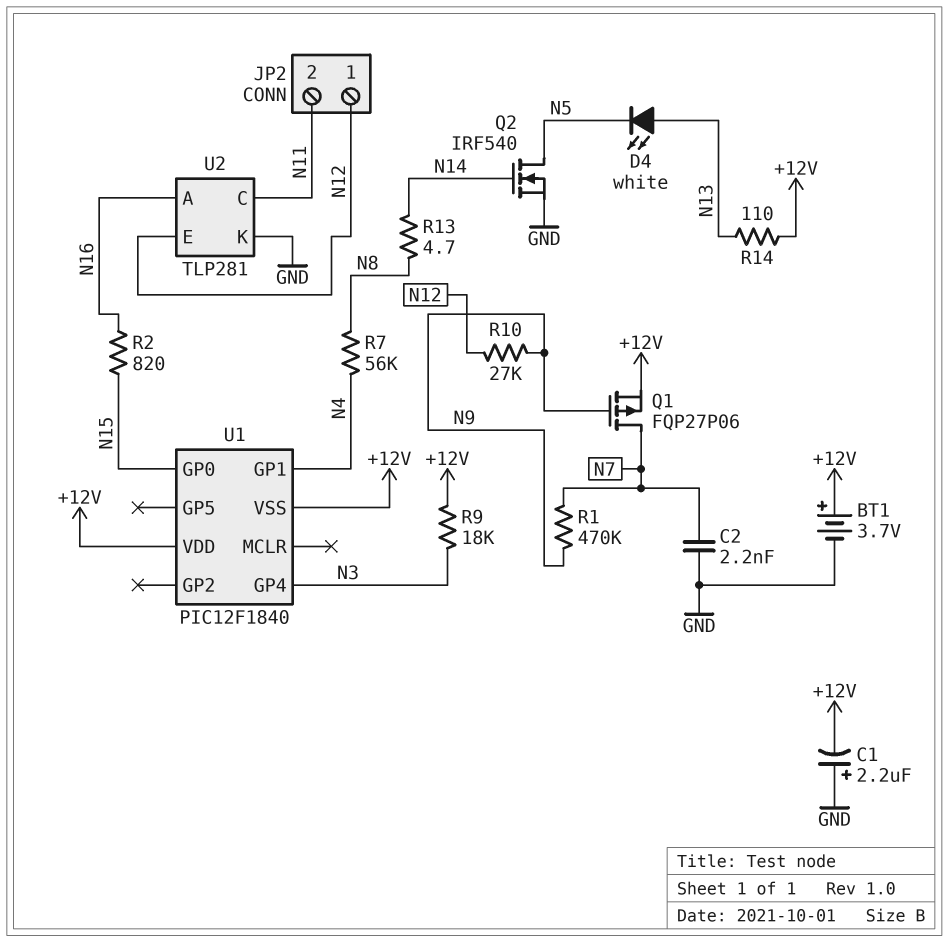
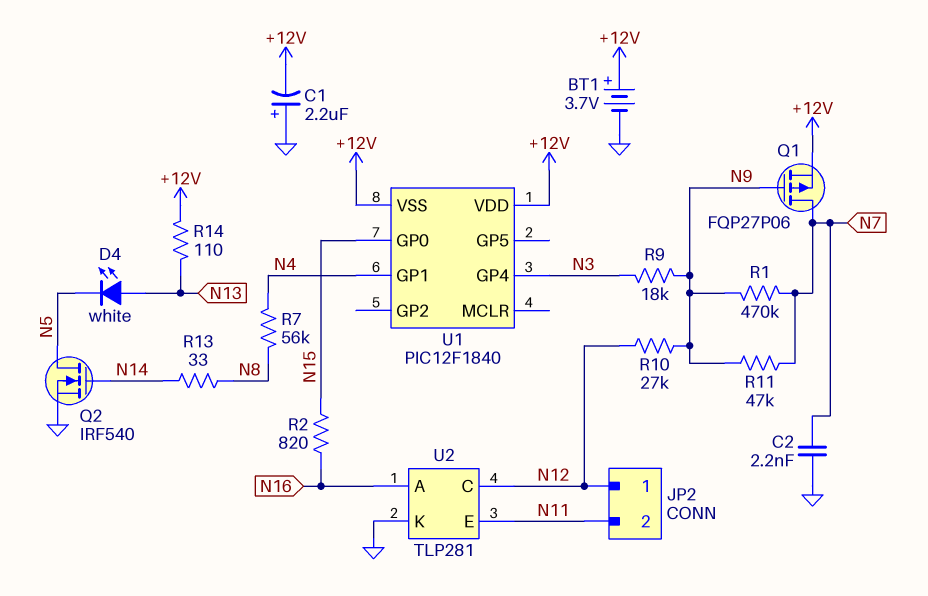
R9: 18k (+12V, N3) -> 18k (N3, N9)
R11: none -> 47k (N7, N9)
R13: 4.7 (N8, N14) -> 33 (N8, N14)
U2 pin C: N11 -> N12
U2 pin E: N12 -> N11

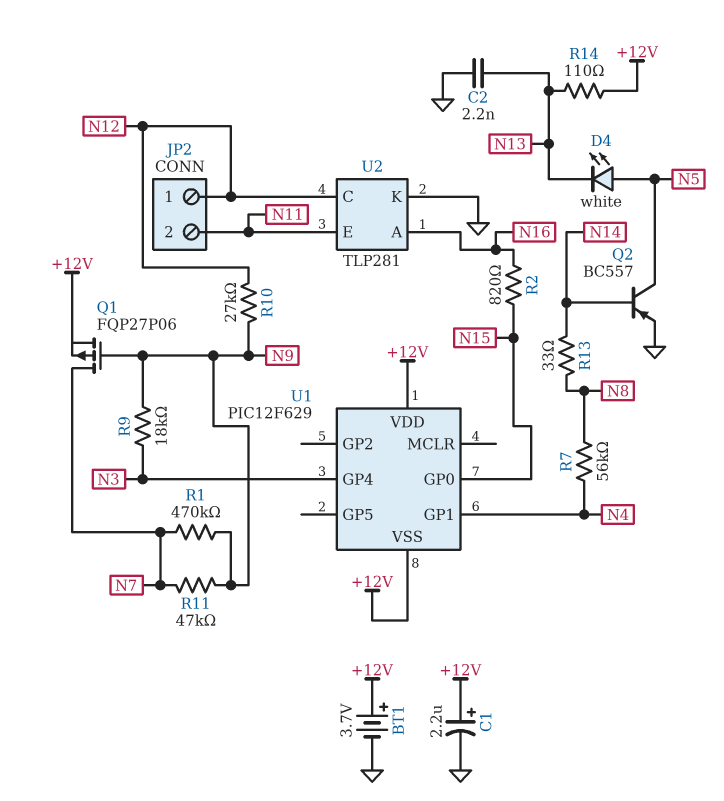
C1: 2.2uF (plus GND, minus +12V) -> 2.2uF (plus +12V, minus GND)
C2: 2.2nF (GND, N7) -> 2.2nF (GND, N13)
D4: LED white (A N13, K N5) -> LED white (A N5, K N13)
Q2: NMOS IRF540 (G N14, D N5, S GND) -> PNP BC557 (B N14, C N5, E GND)
U1: PIC12F1840 -> PIC12F629

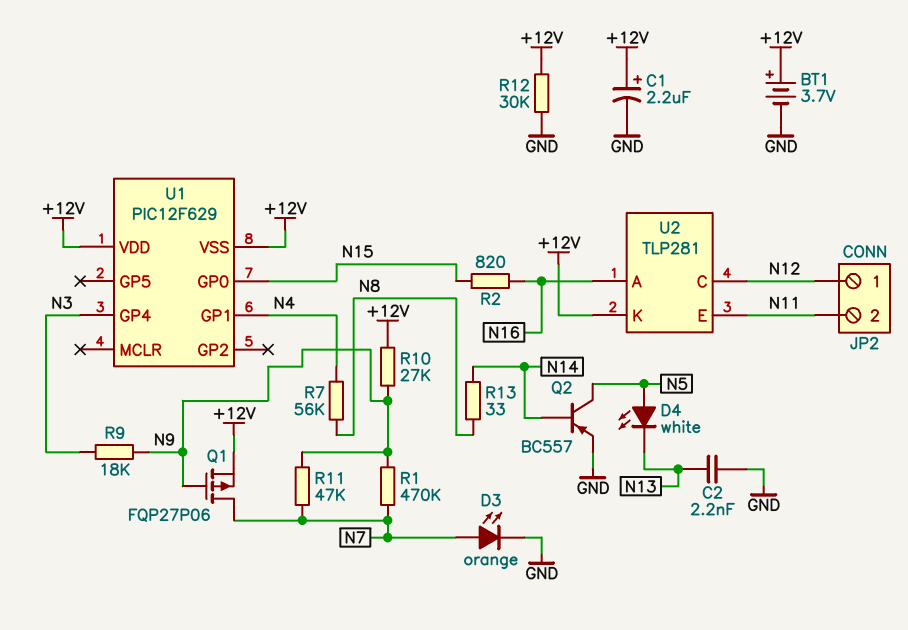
D3: none -> LED orange (A N7, K GND)
R10: 27k (N9, N12) -> 27k (+12V, N9)
R12: none -> 30k (+12V, GND)
R14: 110 (+12V, N13) -> none
U2 pin K: GND -> +12V

